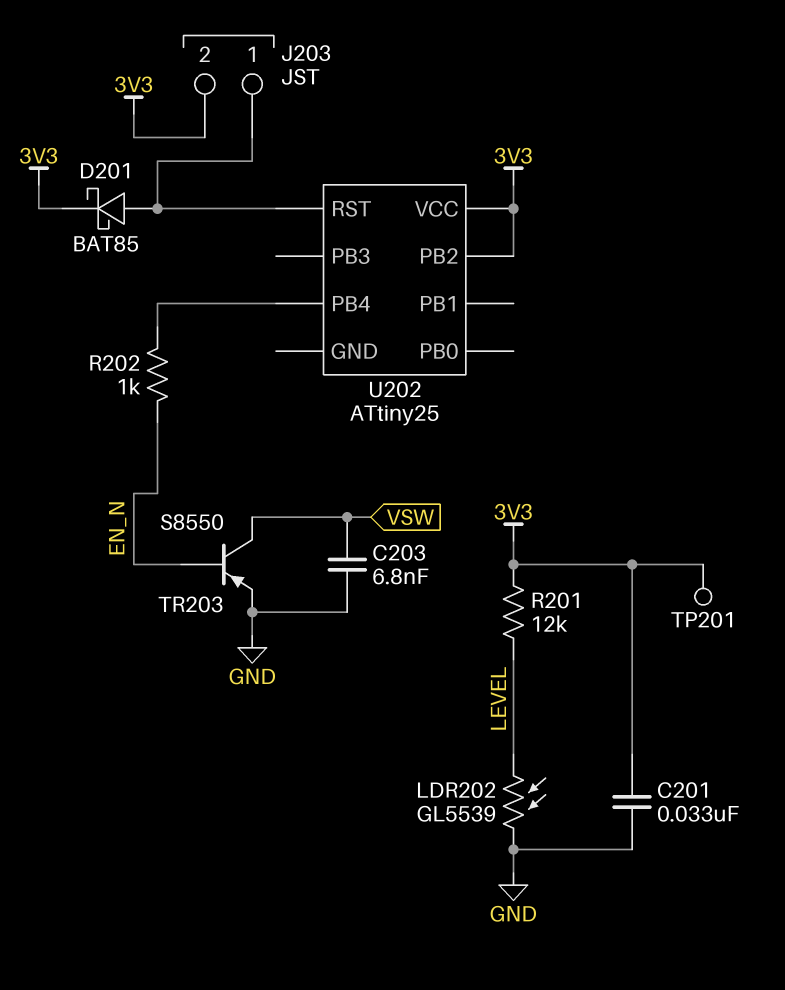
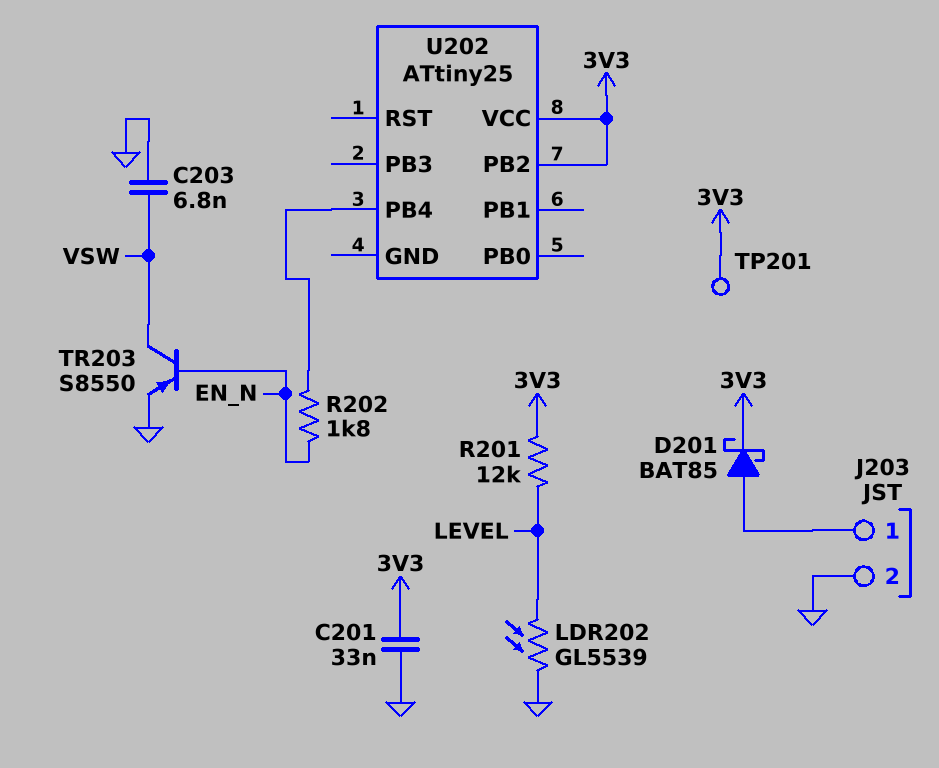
J203 pin 2: 3V3 -> GND
R202: 1k (EN_N, U202/PB4) -> 1.8k (EN_N, U202/PB4)
U202 pin RST: J203/1 -> none

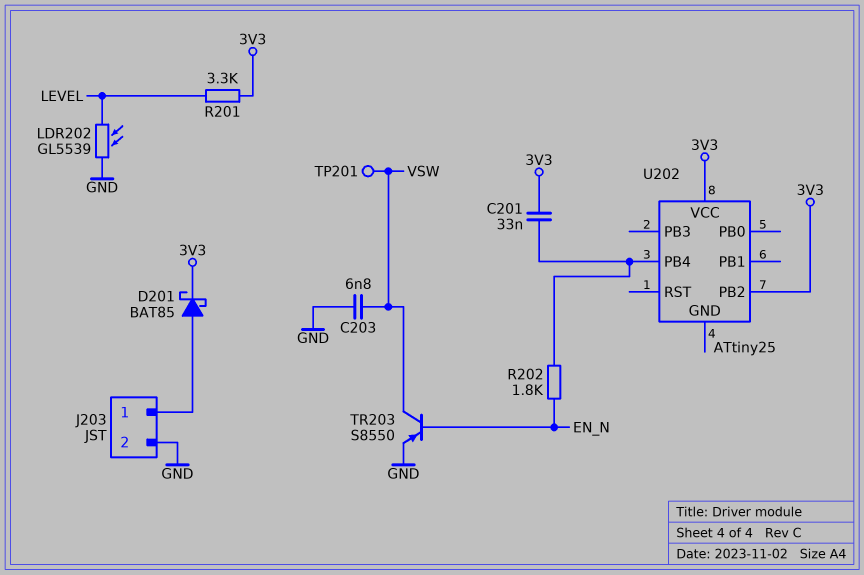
C201: 33nF (3V3, GND) -> 33nF (3V3, U202/PB4)
R201: 12k (3V3, LEVEL) -> 3.3k (3V3, LEVEL)
TP201: test point (3V3) -> test point (VSW)

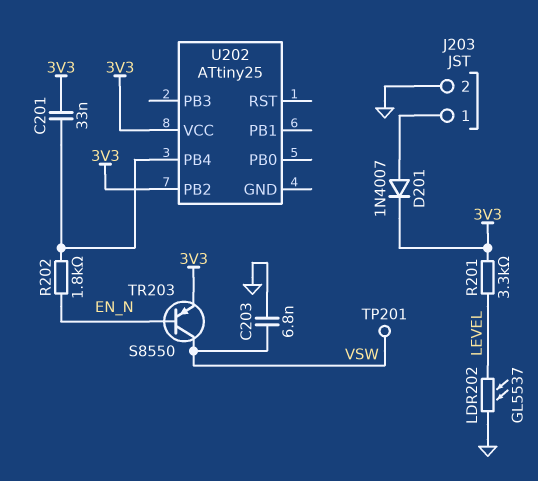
D201: schottky BAT85 (A J203/1, K 3V3) -> diode 1N4007 (A J203/1, K 3V3)
LDR202: GL5539 (GND, LEVEL) -> GL5537 (GND, LEVEL)
TR203: PNP S8550 (B EN_N, C VSW, E GND) -> PNP S8550 (B EN_N, C VSW, E 3V3)

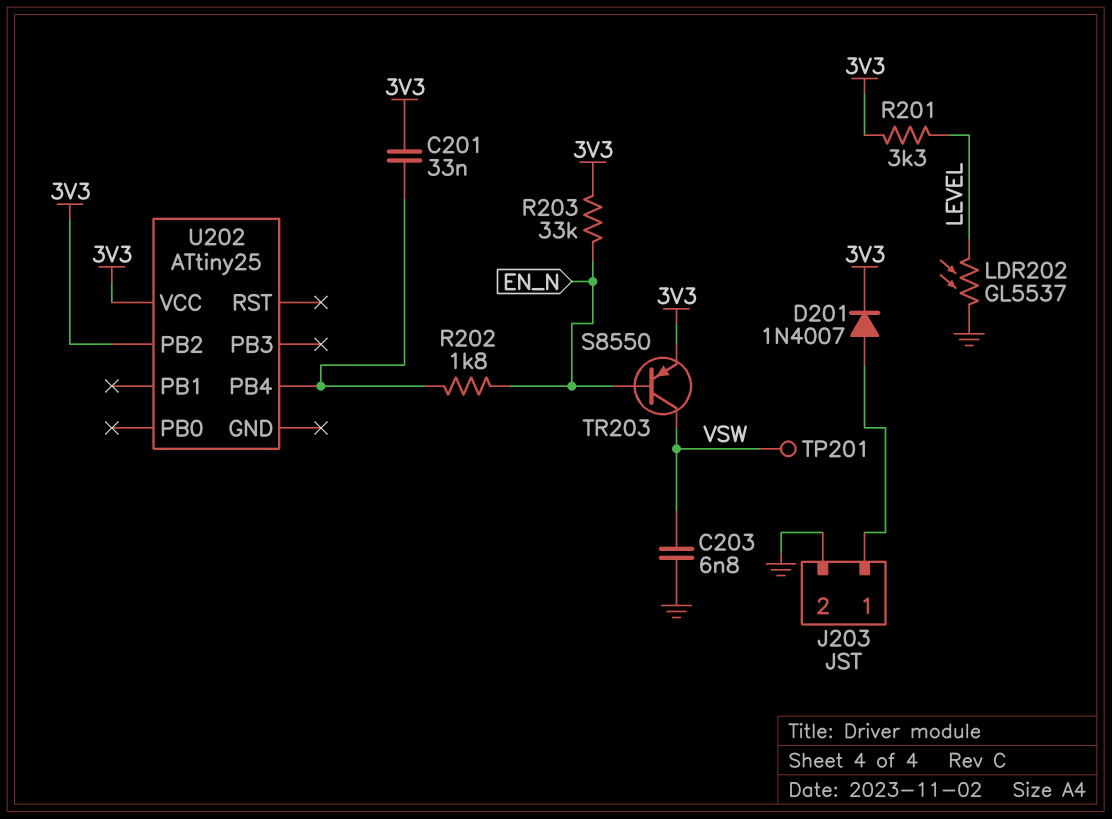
R203: none -> 33k (3V3, EN_N)

